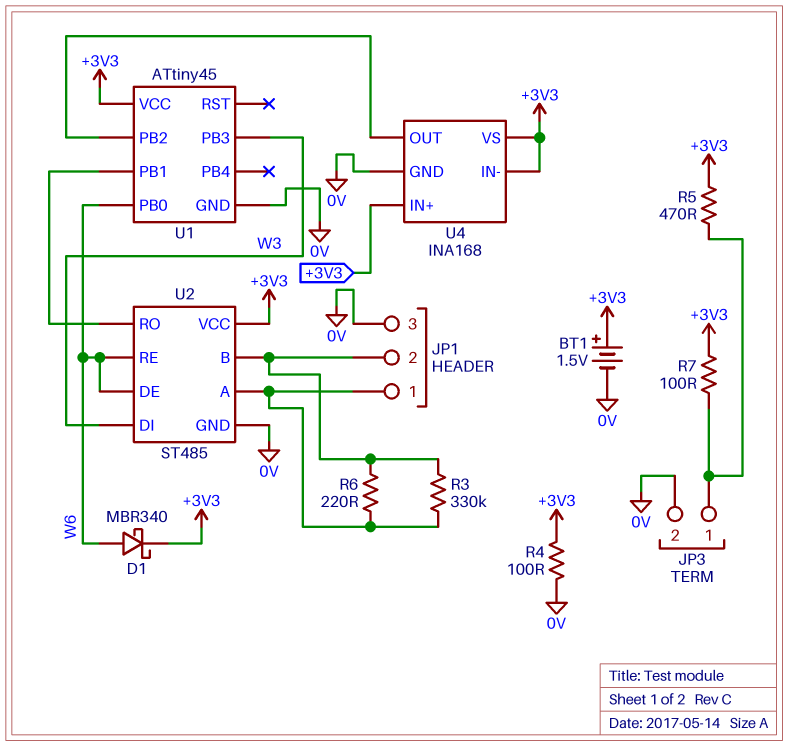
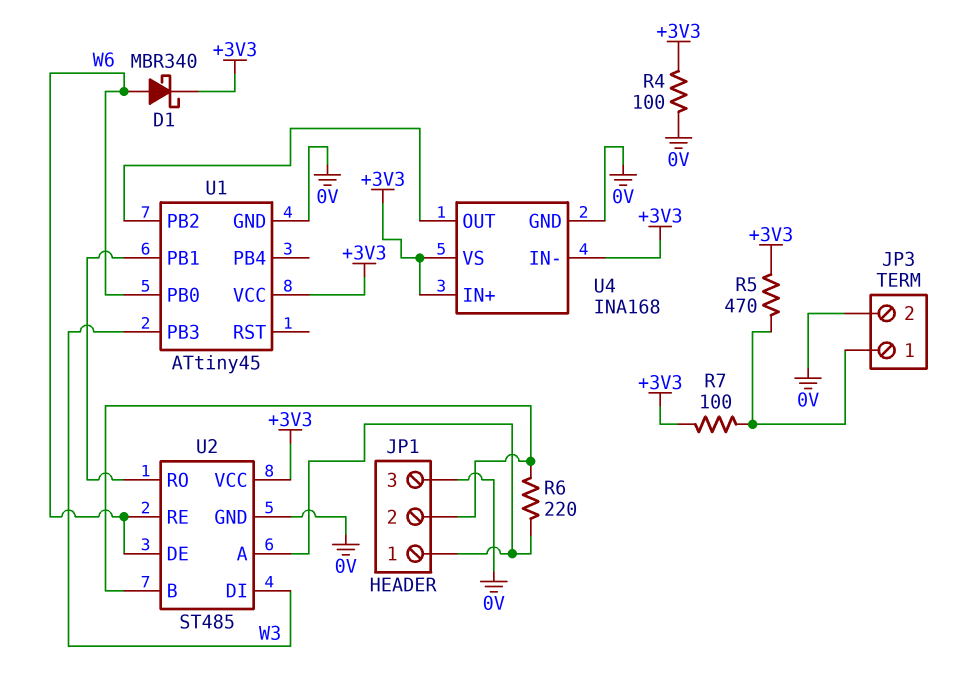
BT1: 1.5V (plus +3V3, minus 0V) -> none
R3: 330k (JP1/1, JP1/2) -> none

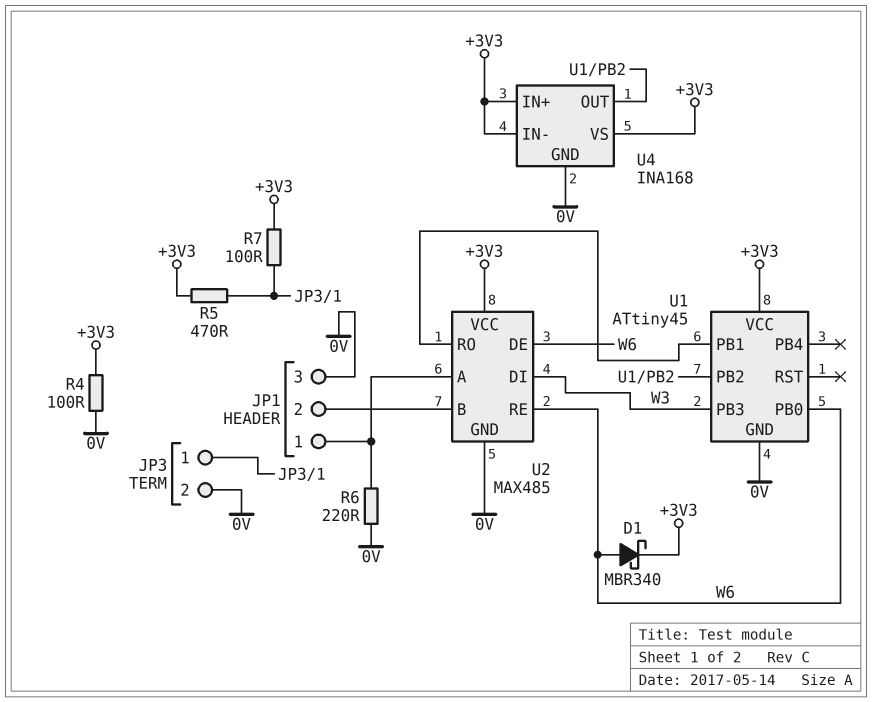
R6: 220 (JP1/1, JP1/2) -> 220 (0V, JP1/1)
U2: ST485 -> MAX485

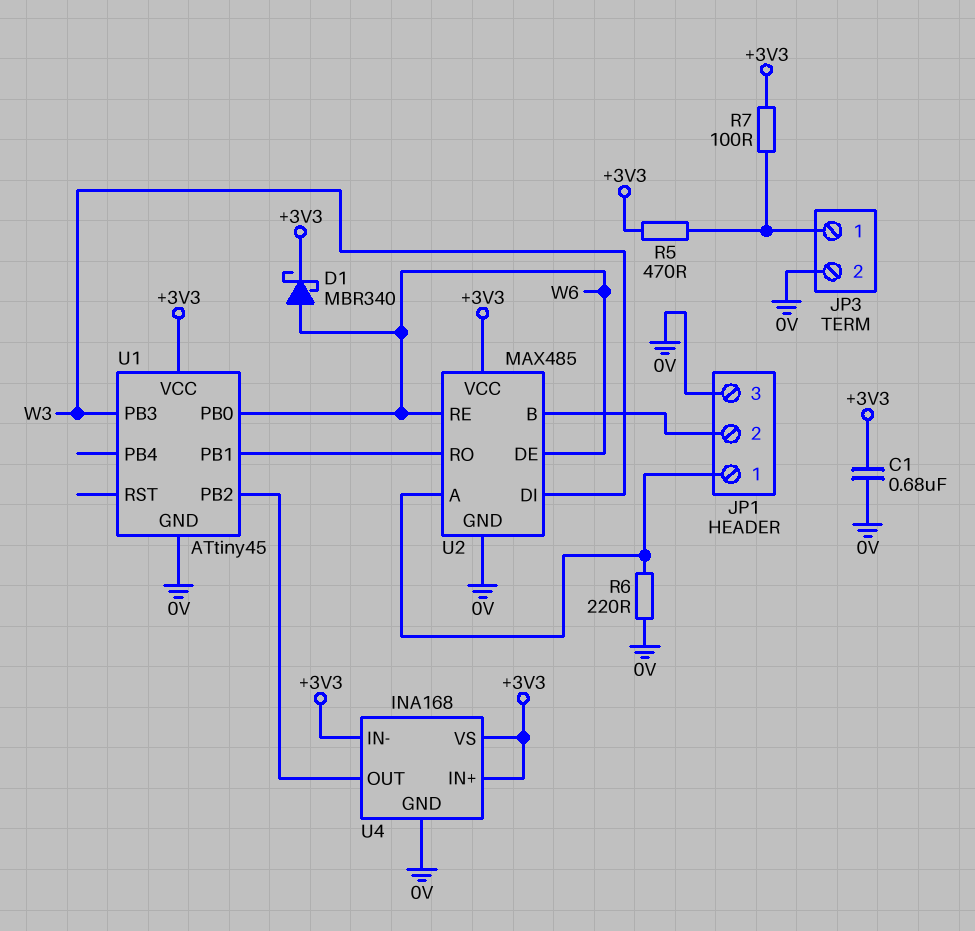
C1: none -> 680nF (+3V3, 0V)
R4: 100 (+3V3, 0V) -> none

